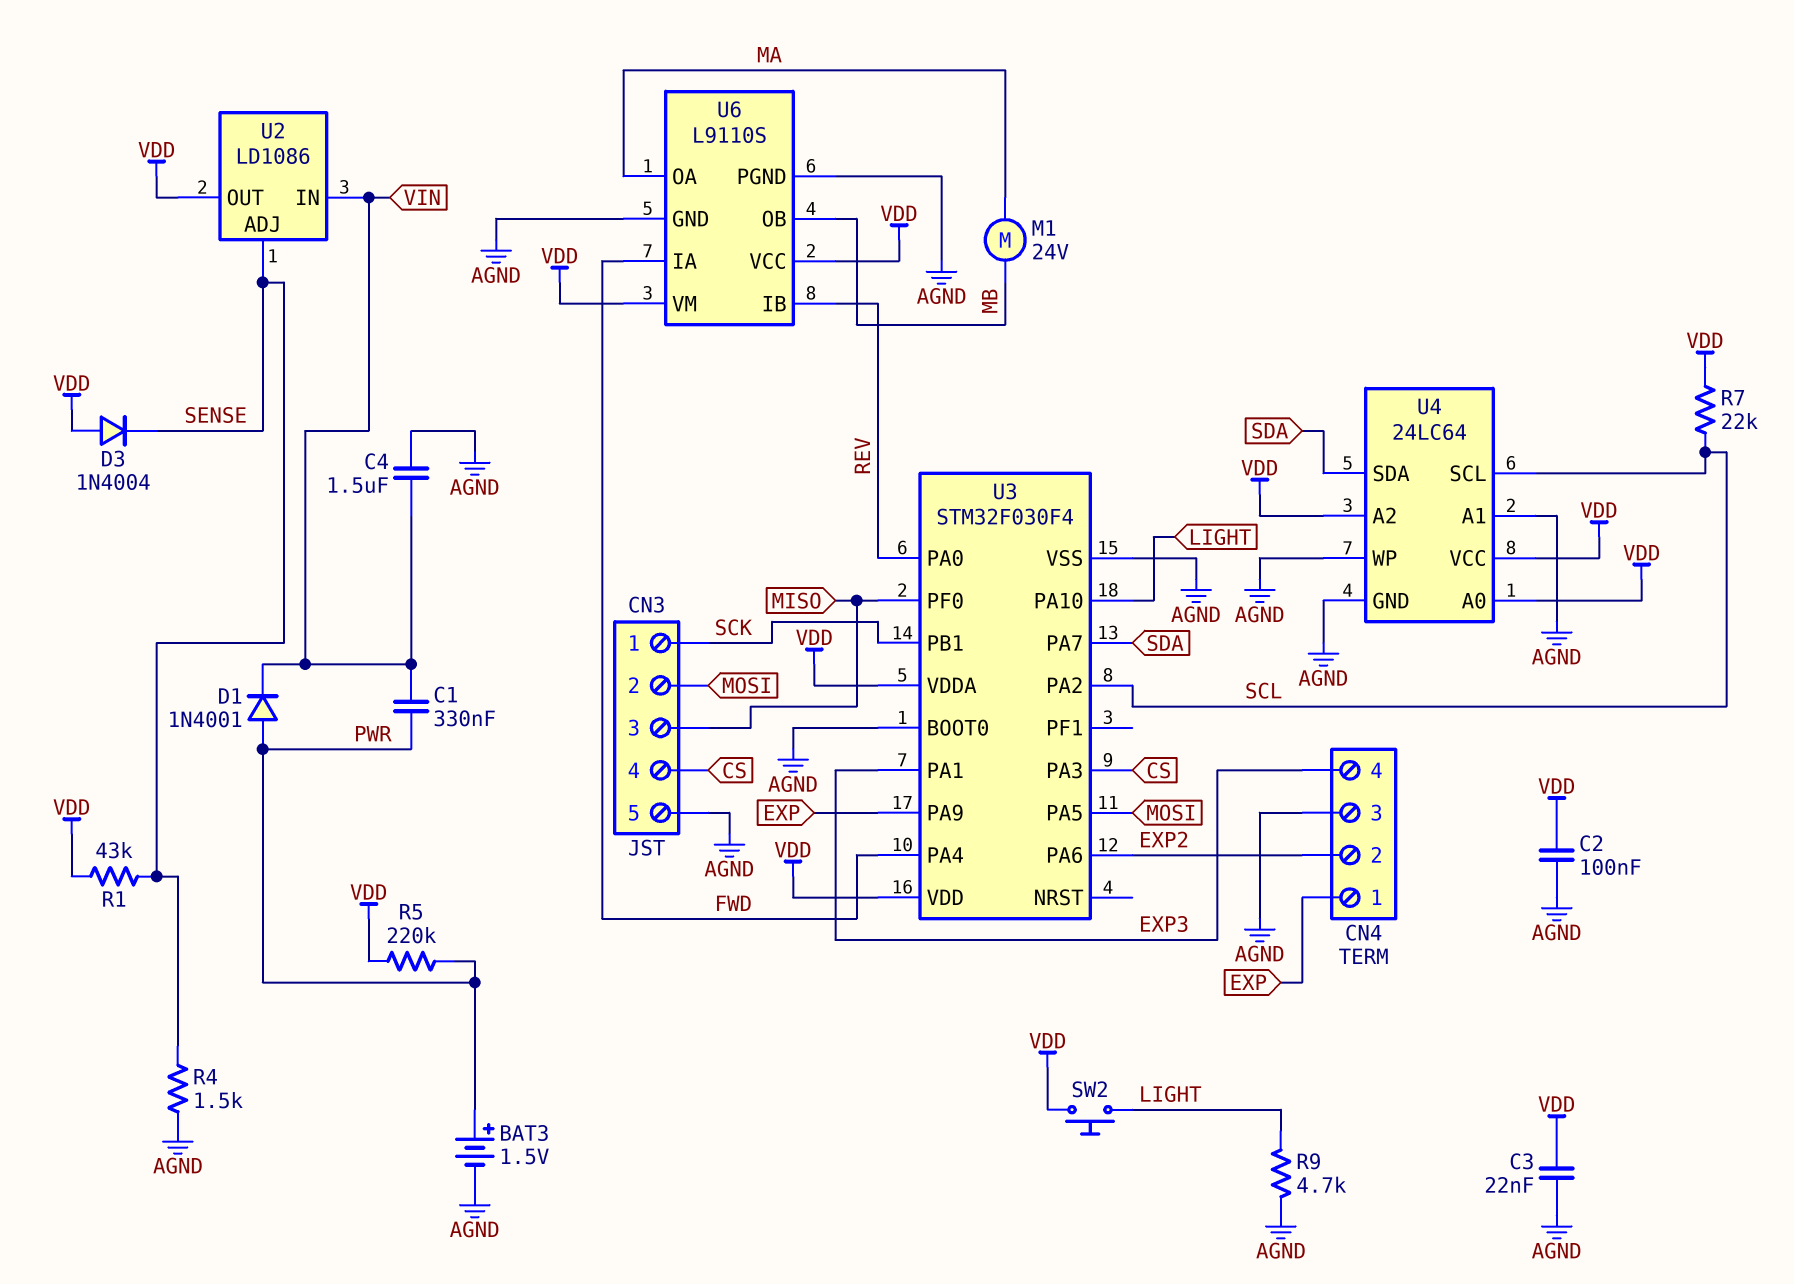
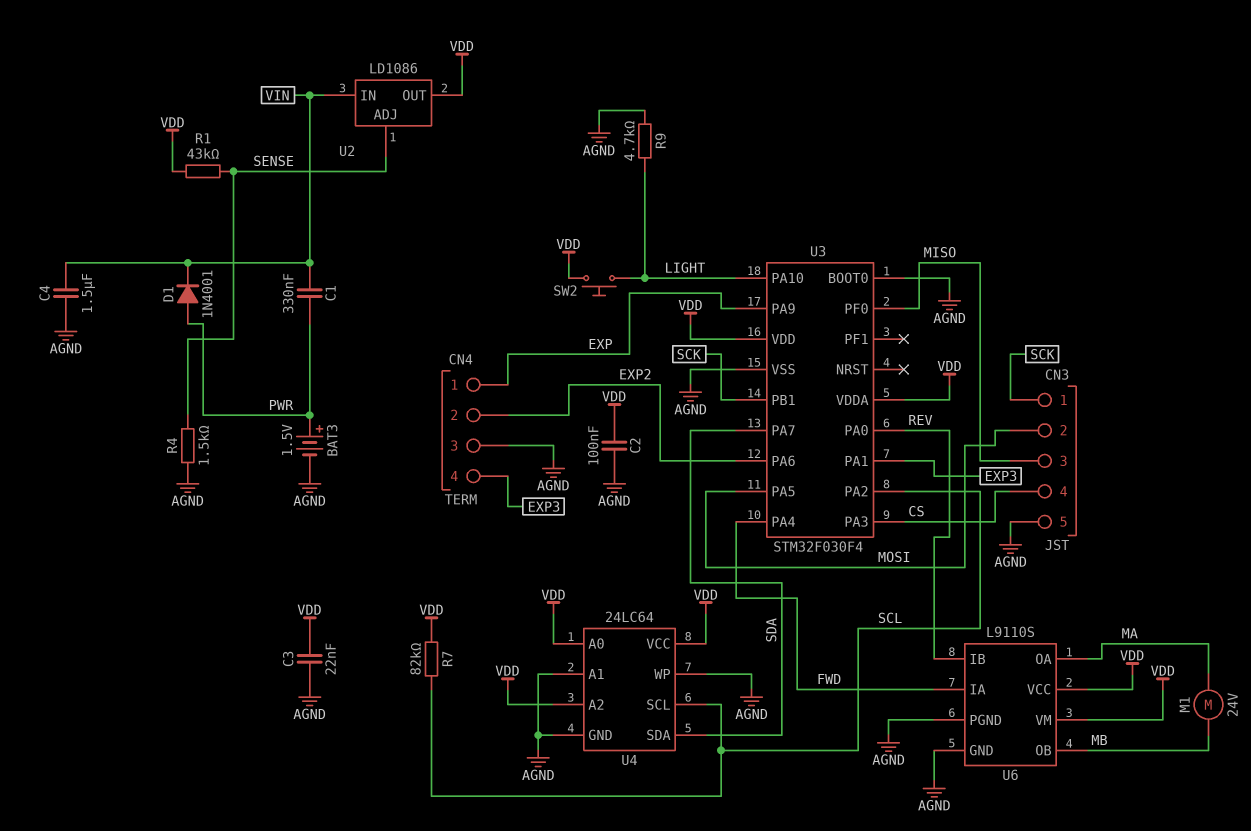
D3: diode 1N4004 (A VDD, K SENSE) -> none
R5: 220k (PWR, VDD) -> none
R7: 22k (SCL, VDD) -> 82k (SCL, VDD)

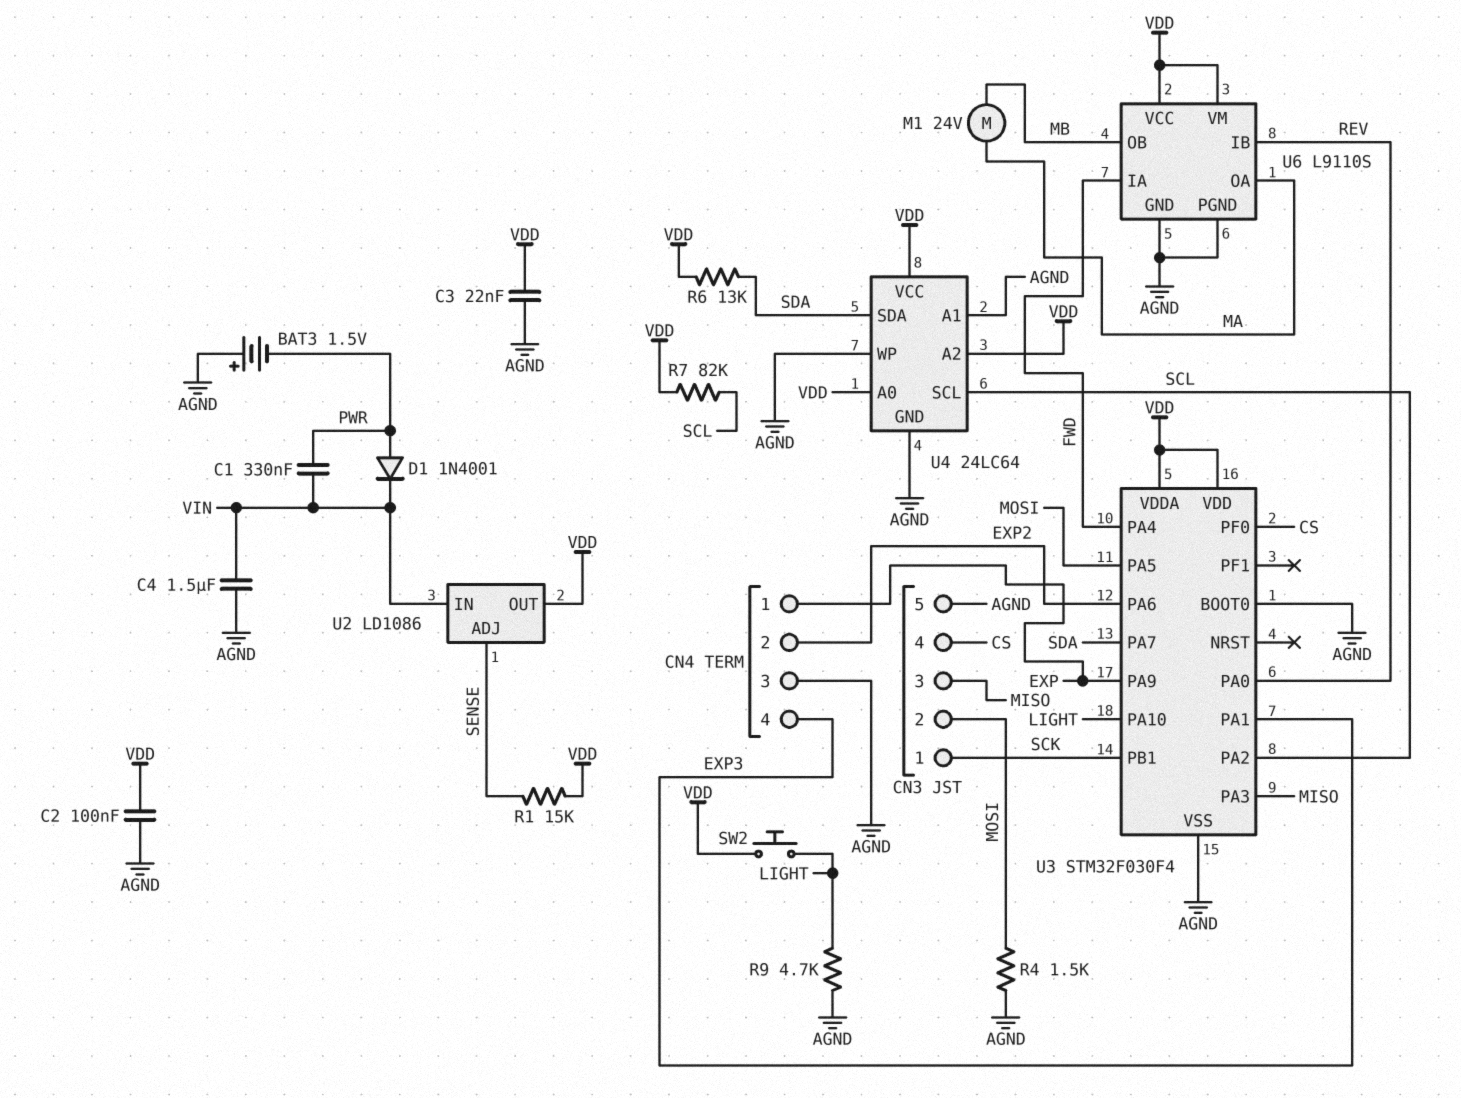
BAT3: 1.5V (plus PWR, minus AGND) -> 1.5V (plus AGND, minus PWR)
R1: 43k (SENSE, VDD) -> 15k (SENSE, VDD)
R4: 1.5k (AGND, SENSE) -> 1.5k (AGND, MOSI)
R6: none -> 13k (SDA, VDD)
U3 pin PA3: CS -> MISO
U3 pin PF0: MISO -> CS

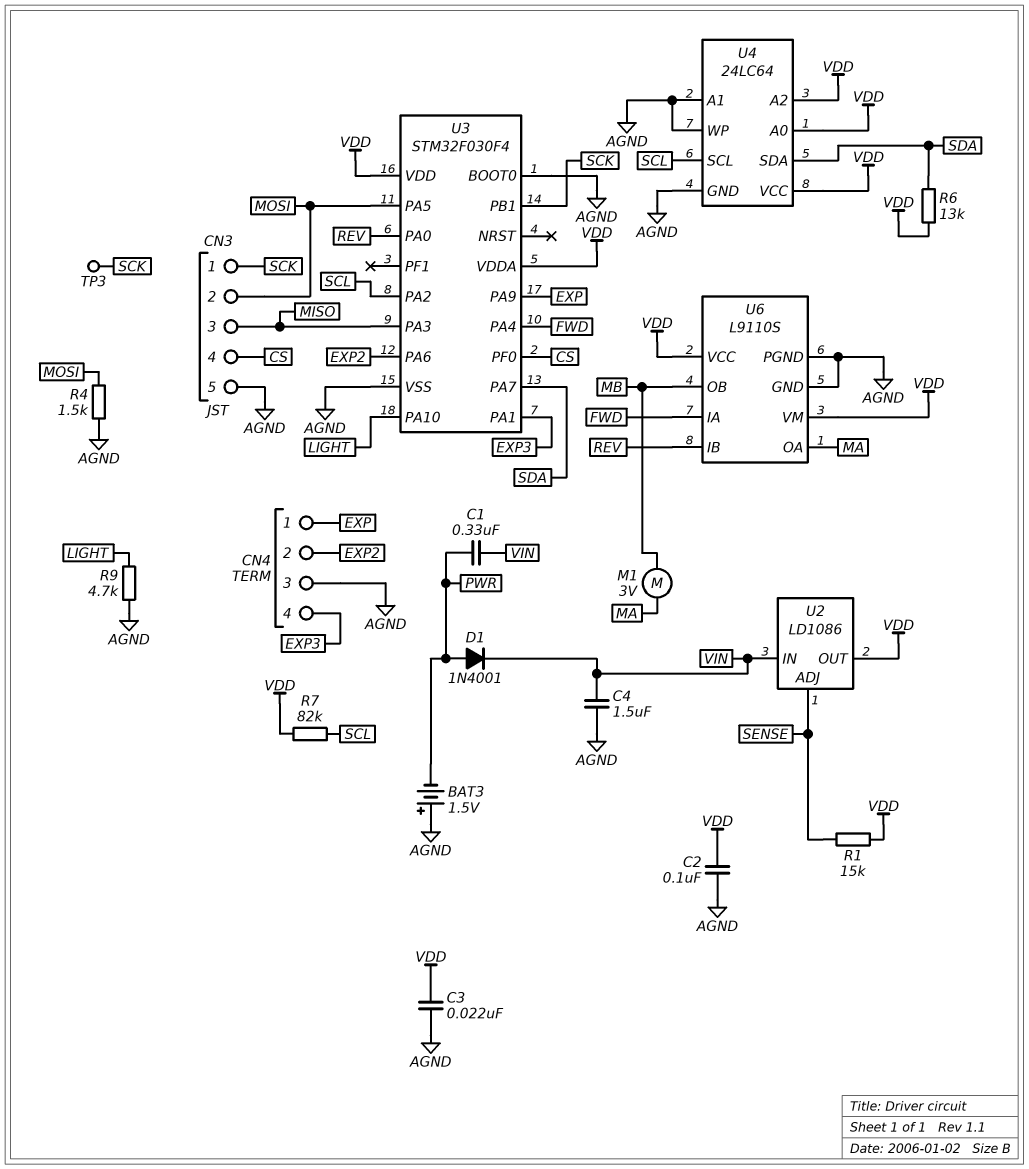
M1: motor 24V (MA, MB) -> motor 3V (MA, MB)
SW2: button (LIGHT, VDD) -> none
TP3: none -> test point (SCK)

